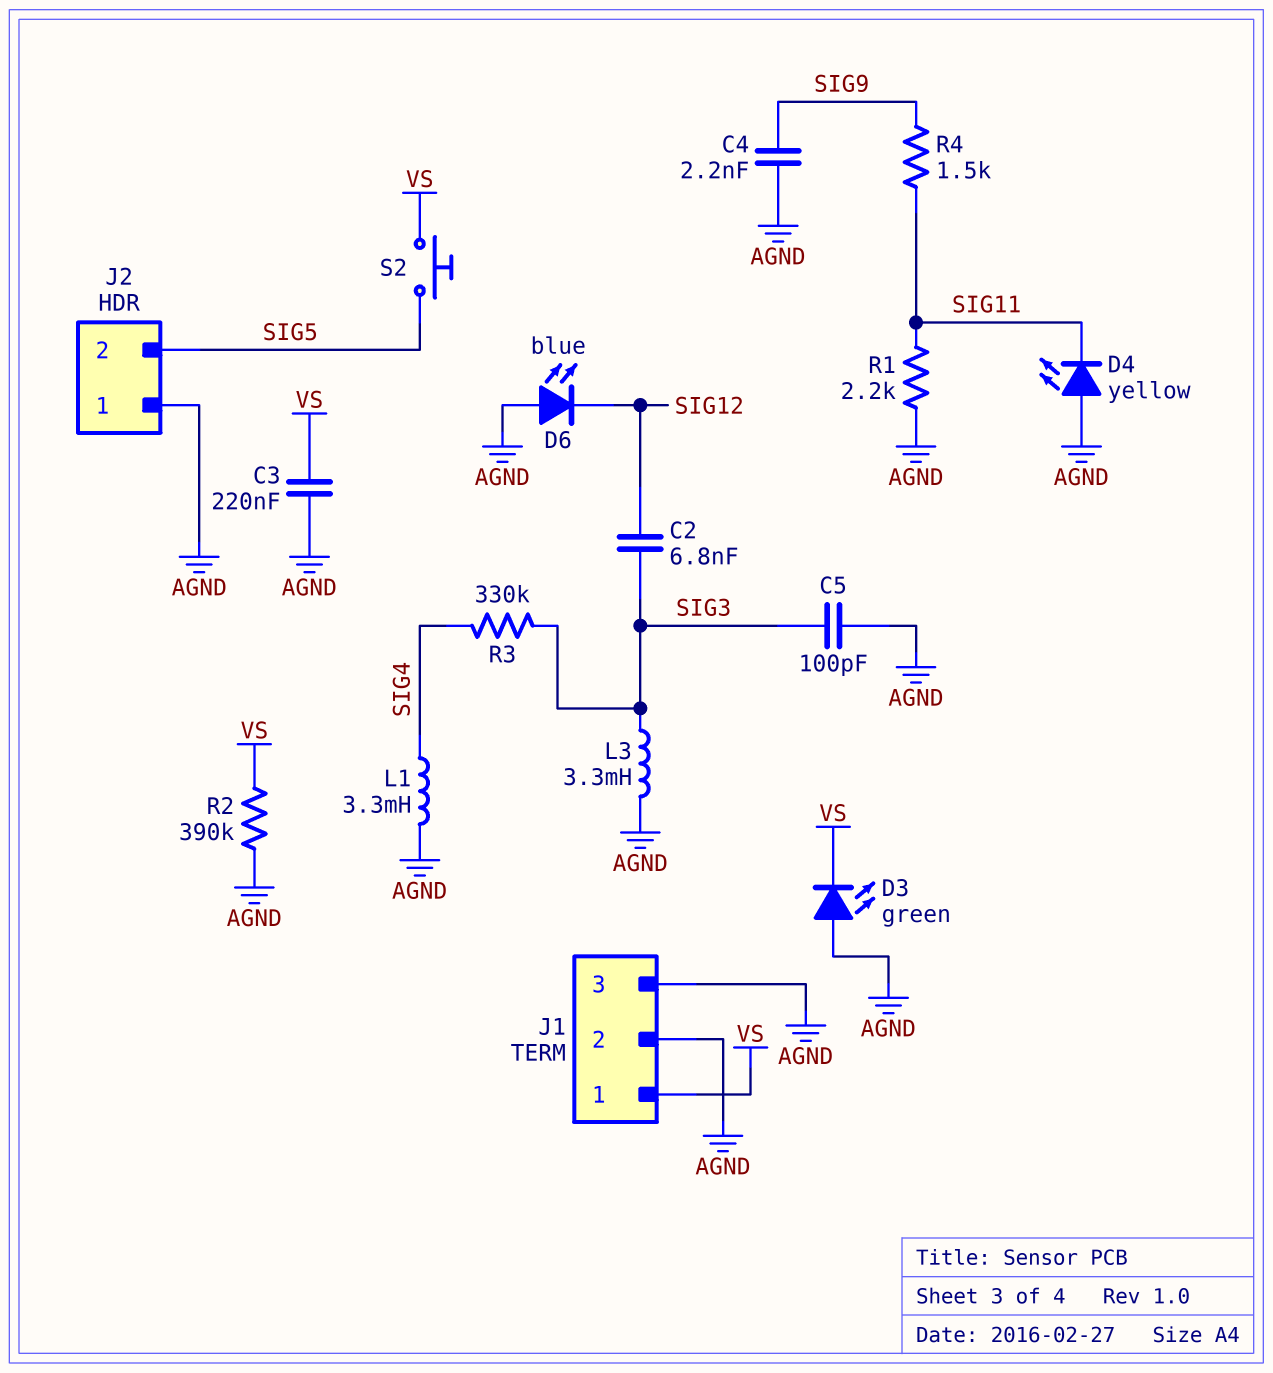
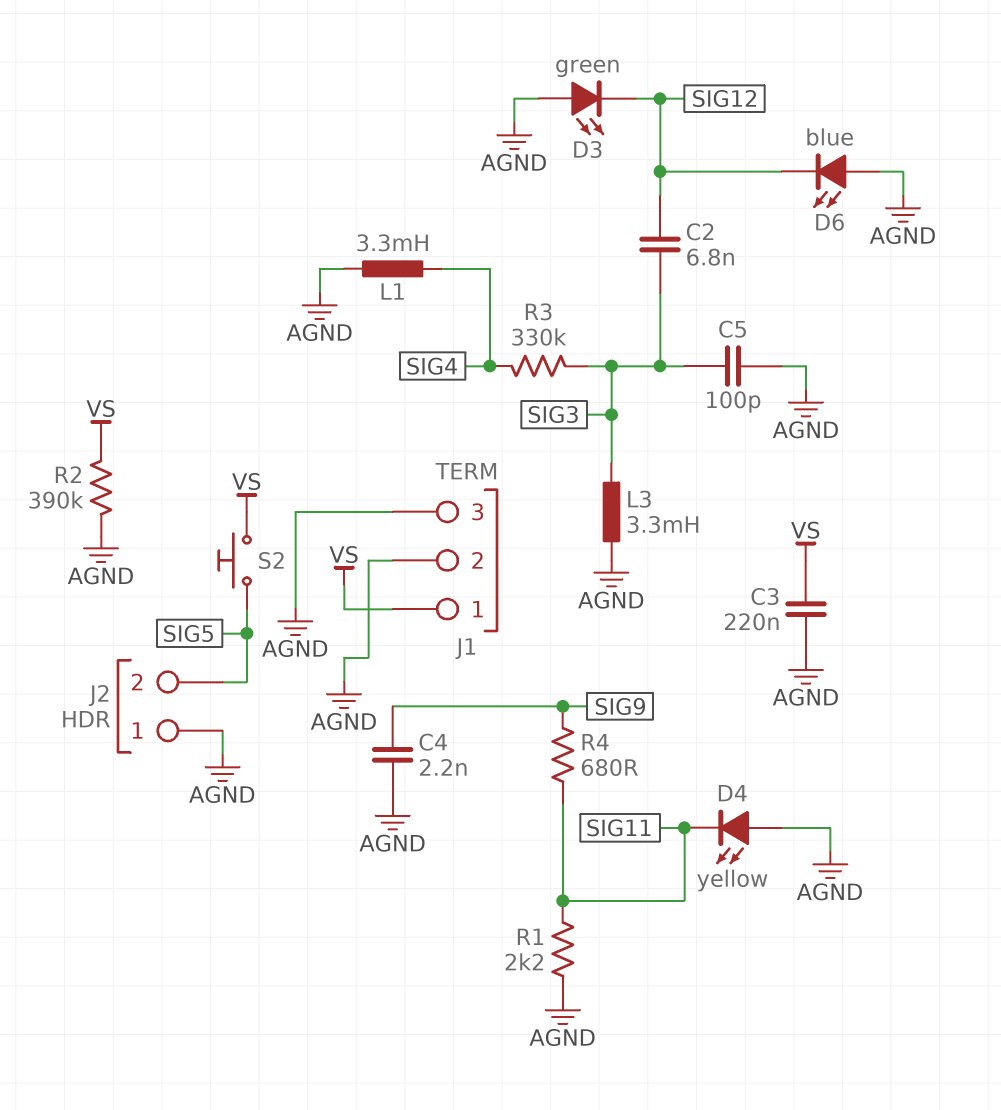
D3: LED green (A AGND, K VS) -> LED green (A AGND, K SIG12)
R4: 1.5k (SIG9, SIG11) -> 680 (SIG9, SIG11)

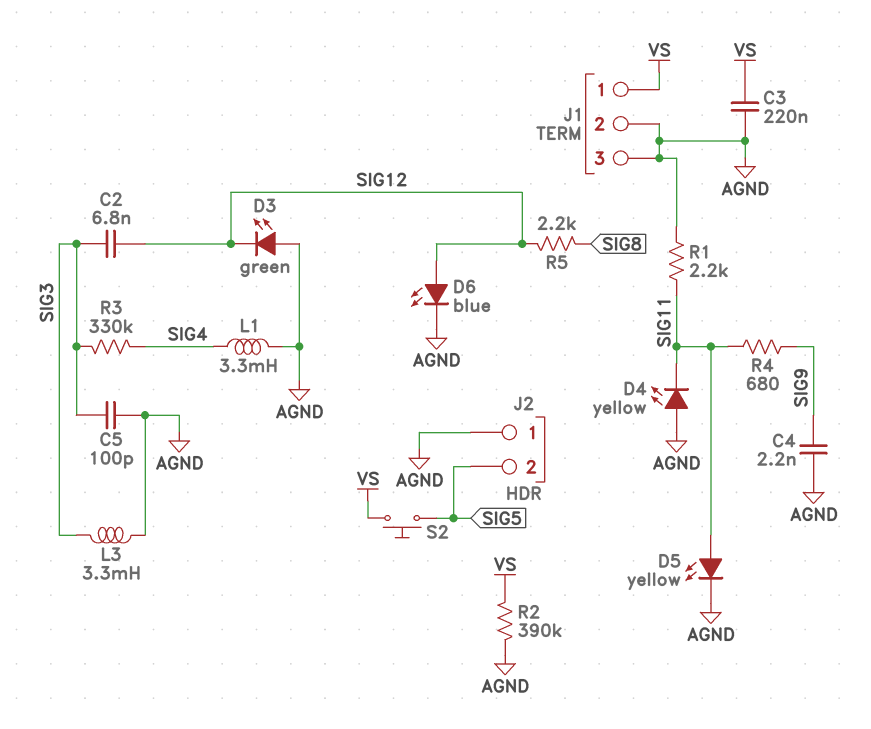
D5: none -> LED yellow (A SIG11, K AGND)
D6: LED blue (A AGND, K SIG12) -> LED blue (A SIG12, K AGND)
R5: none -> 2.2k (SIG8, SIG12)

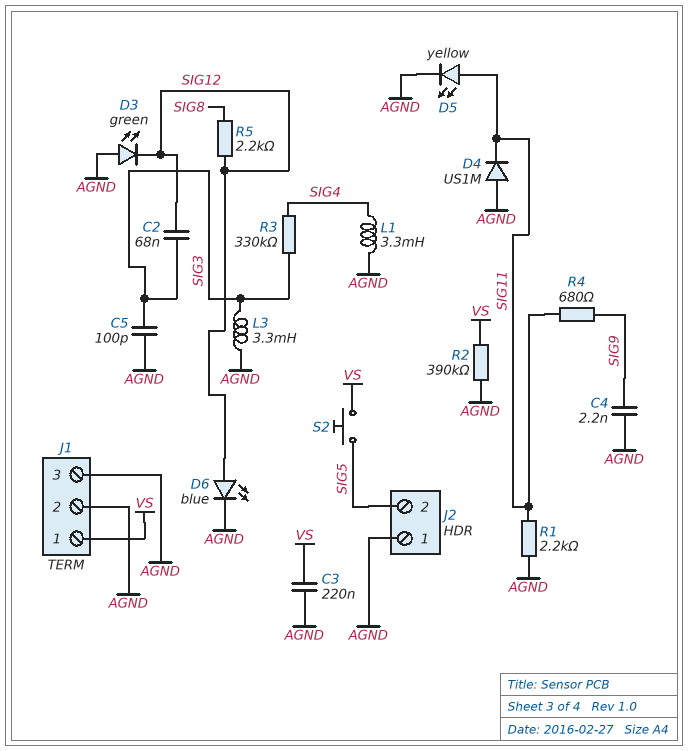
C2: 6.8nF (SIG3, SIG12) -> 68nF (SIG3, SIG12)
D4: LED yellow (A AGND, K SIG11) -> diode US1M (A AGND, K SIG11)

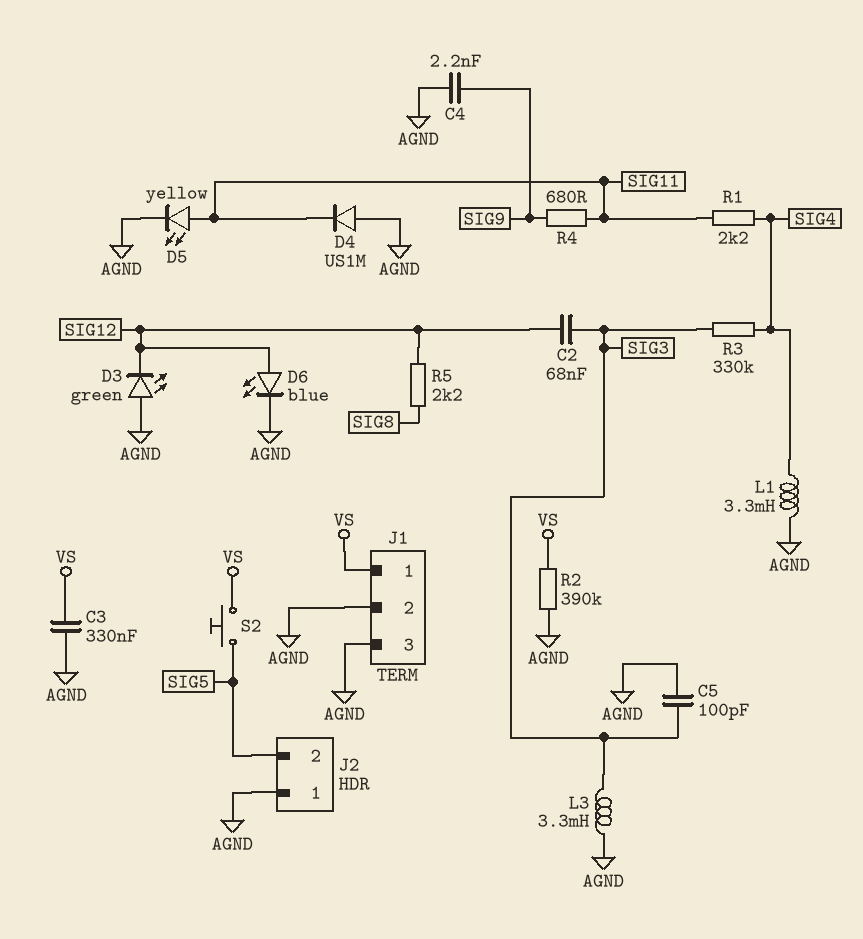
C3: 220nF (AGND, VS) -> 330nF (AGND, VS)
R1: 2.2k (AGND, SIG11) -> 2.2k (SIG4, SIG11)

